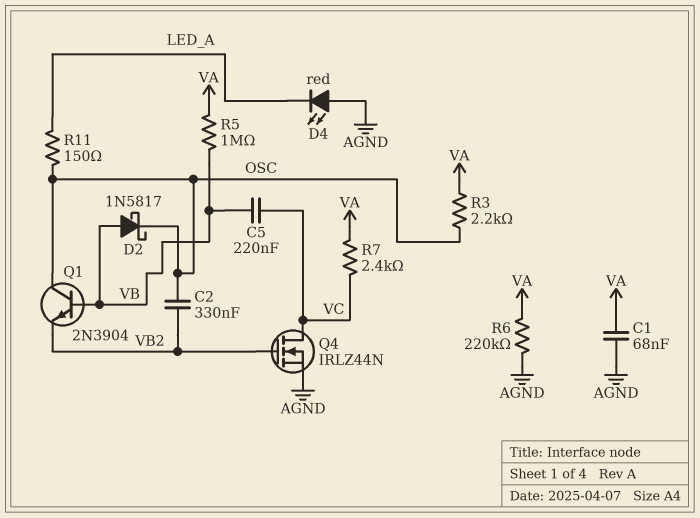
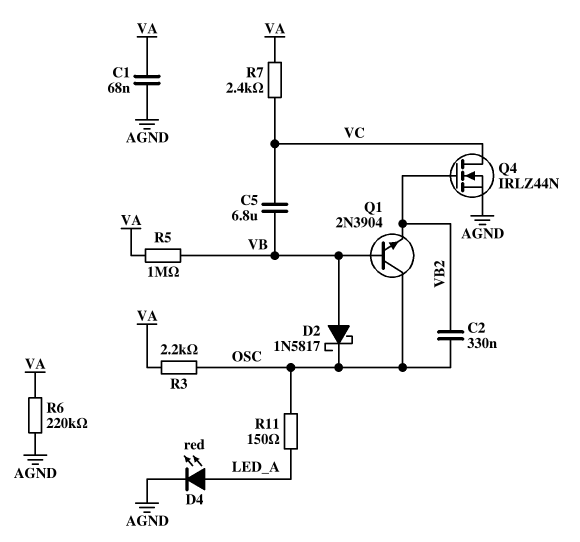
C5: 220nF (VB, VC) -> 6.8uF (VB, VC)
D4: LED red (A AGND, K LED_A) -> LED red (A LED_A, K AGND)

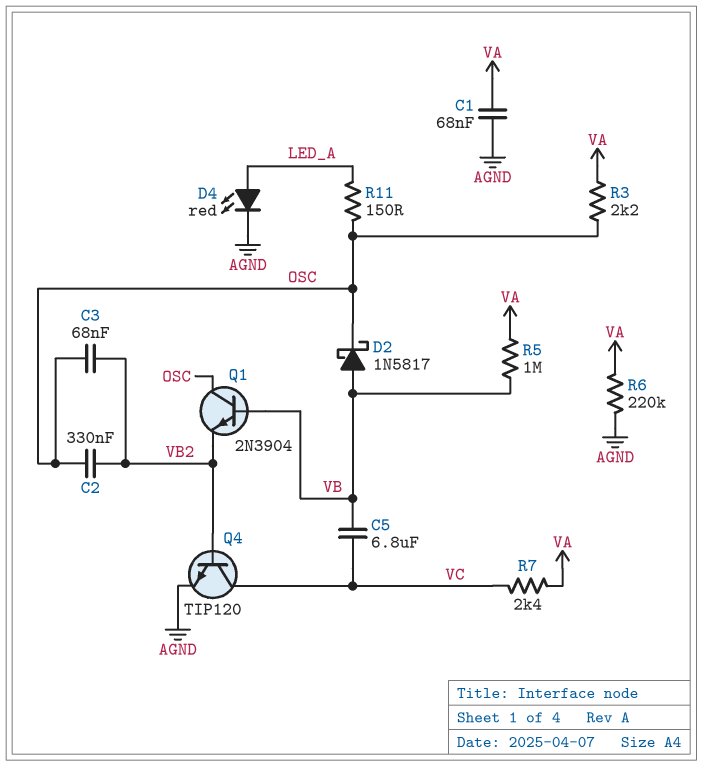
C3: none -> 68nF (OSC, VB2)
Q4: NMOS IRLZ44N (G VB2, D VC, S AGND) -> NPN TIP120 (B VB2, C VC, E AGND)

